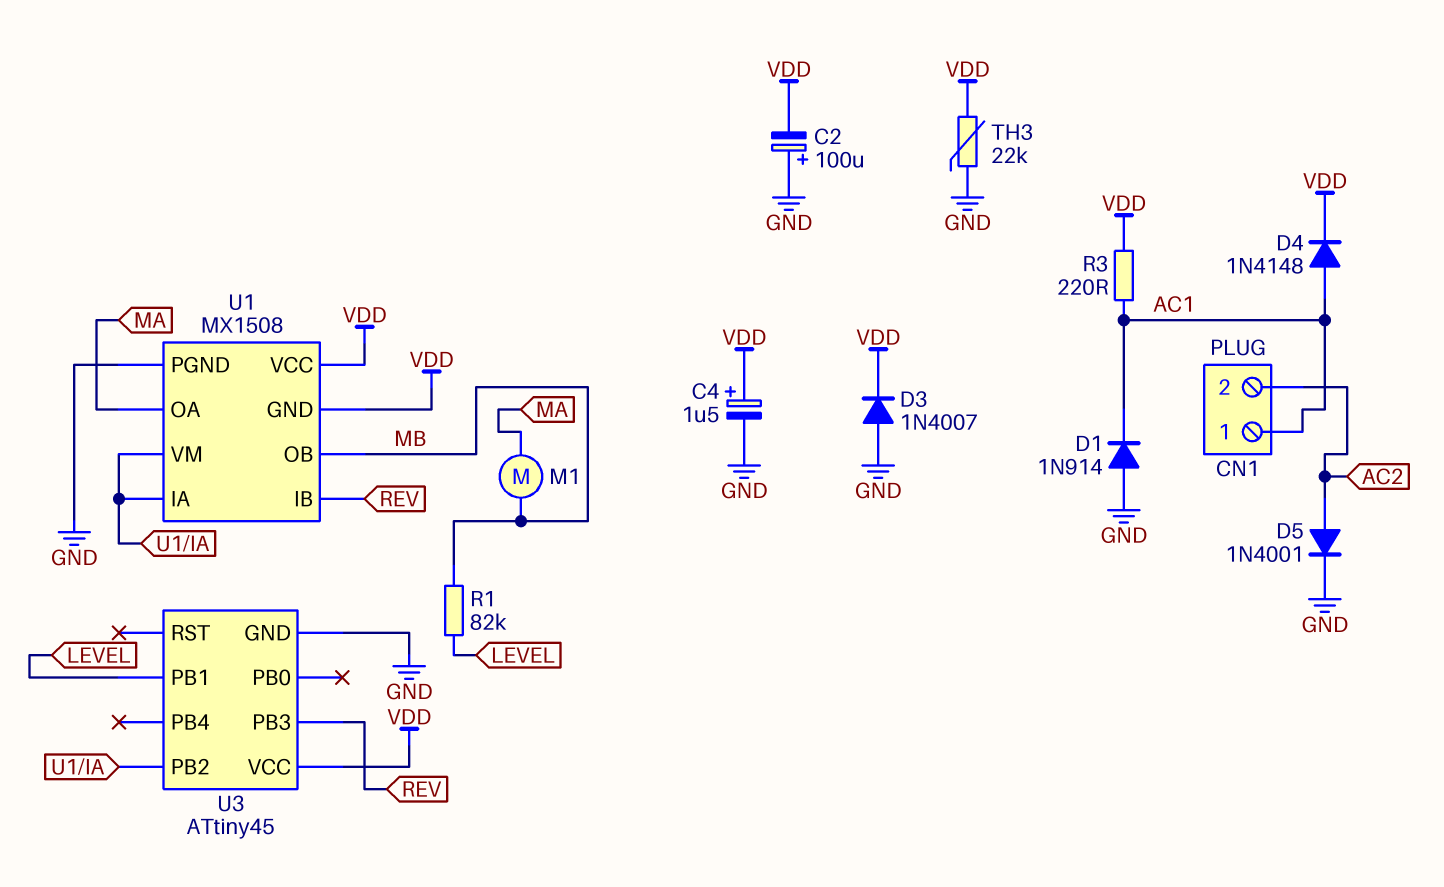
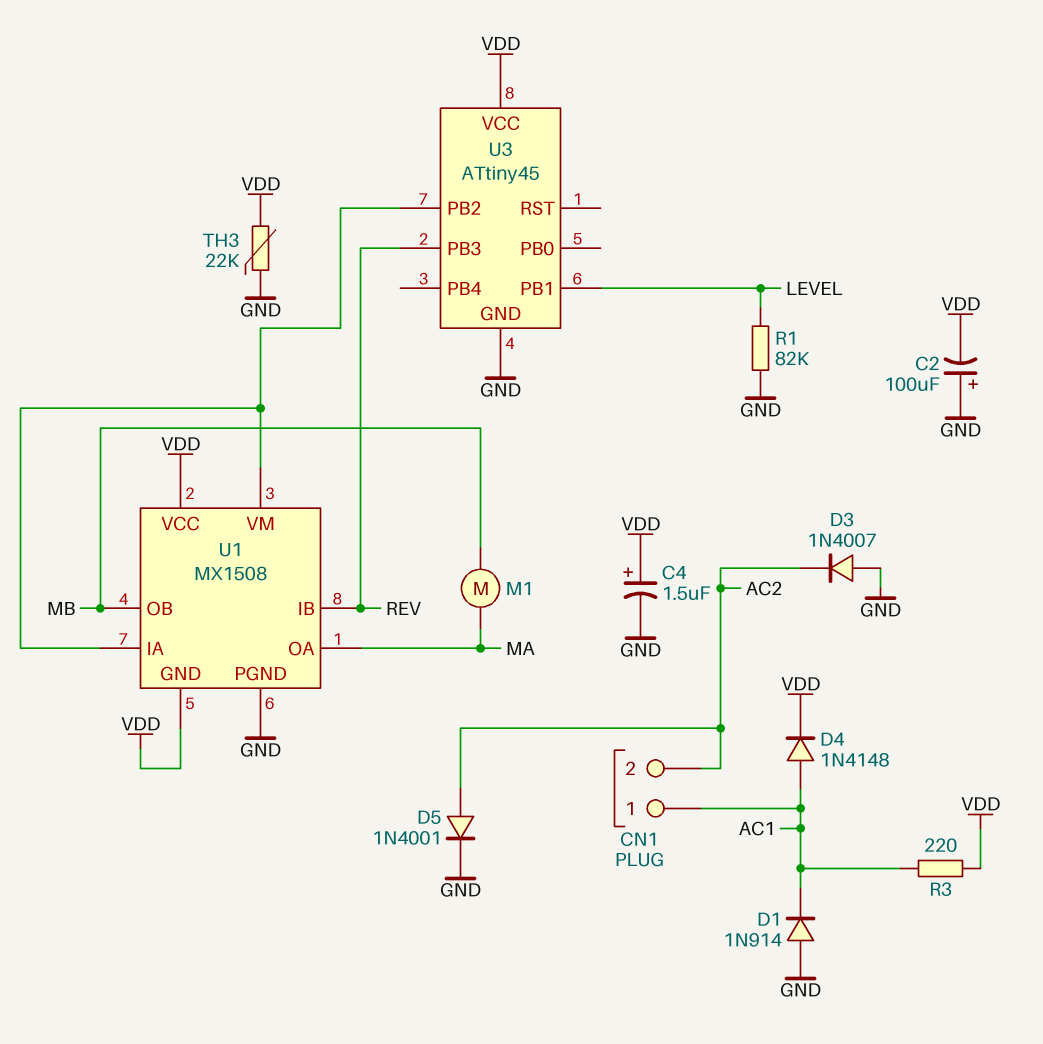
D3: diode 1N4007 (A GND, K VDD) -> diode 1N4007 (A GND, K AC2)
R1: 82k (LEVEL, MB) -> 82k (GND, LEVEL)

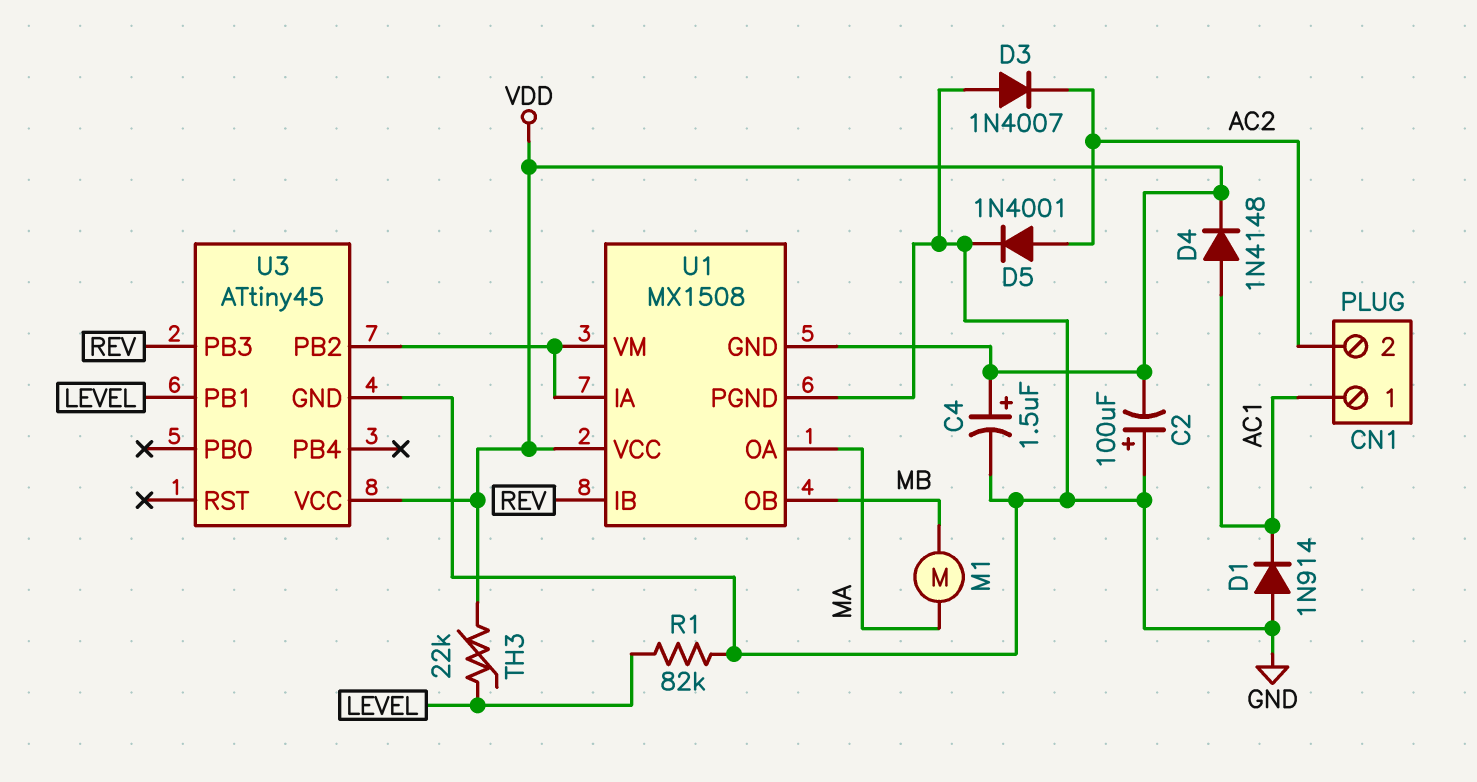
R3: 220 (AC1, VDD) -> none
TH3: 22k (GND, VDD) -> 22k (LEVEL, VDD)

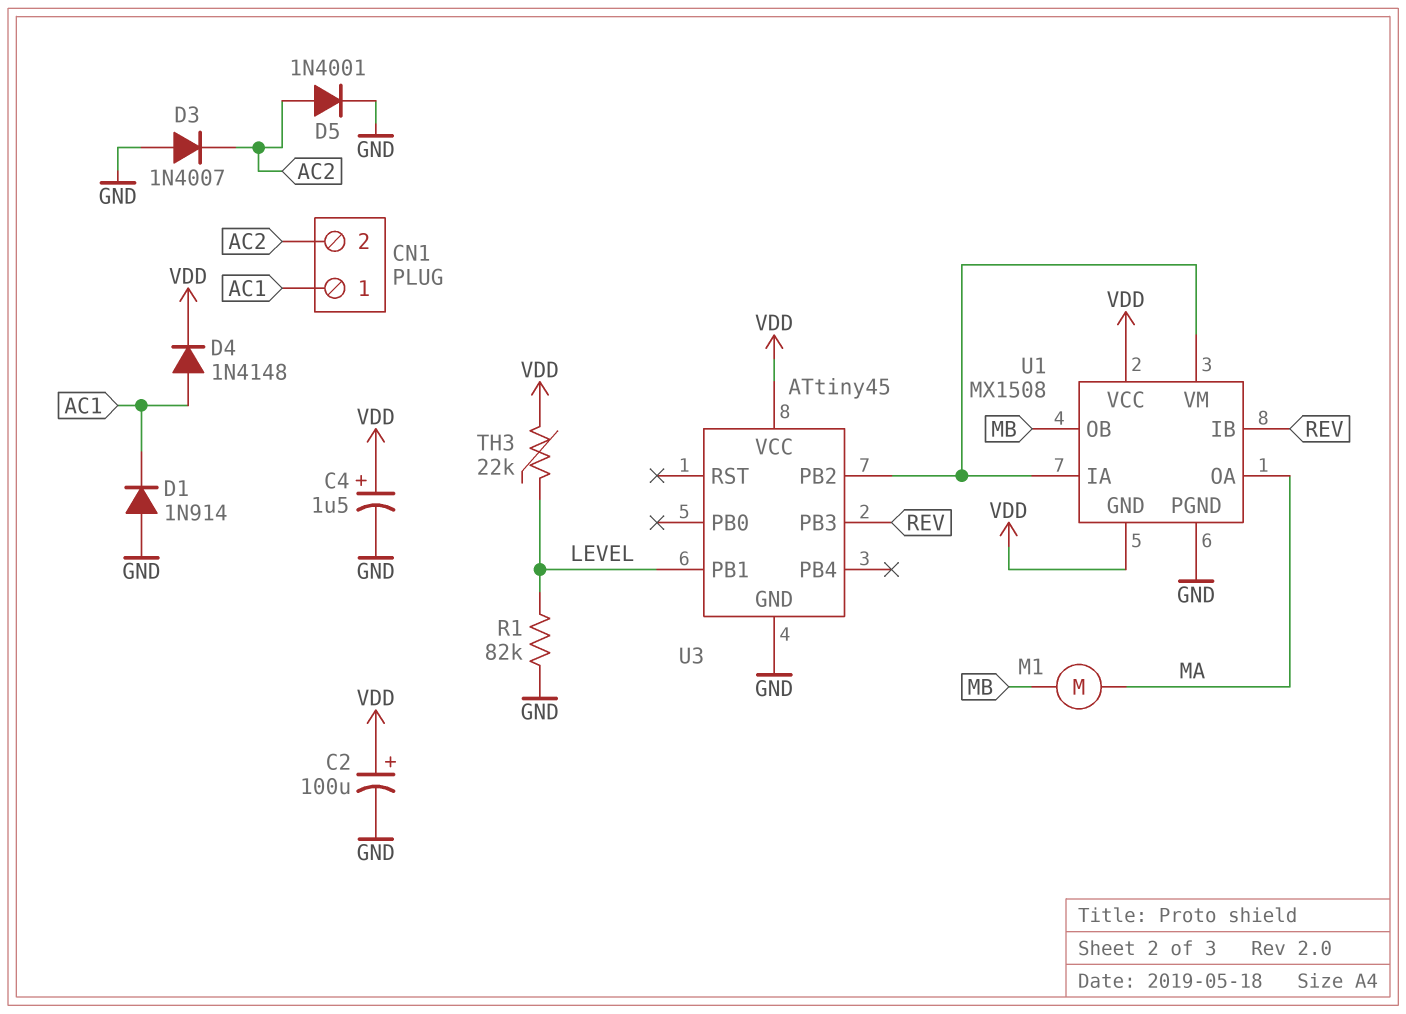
C2: 100uF (plus GND, minus VDD) -> 100uF (plus VDD, minus GND)

